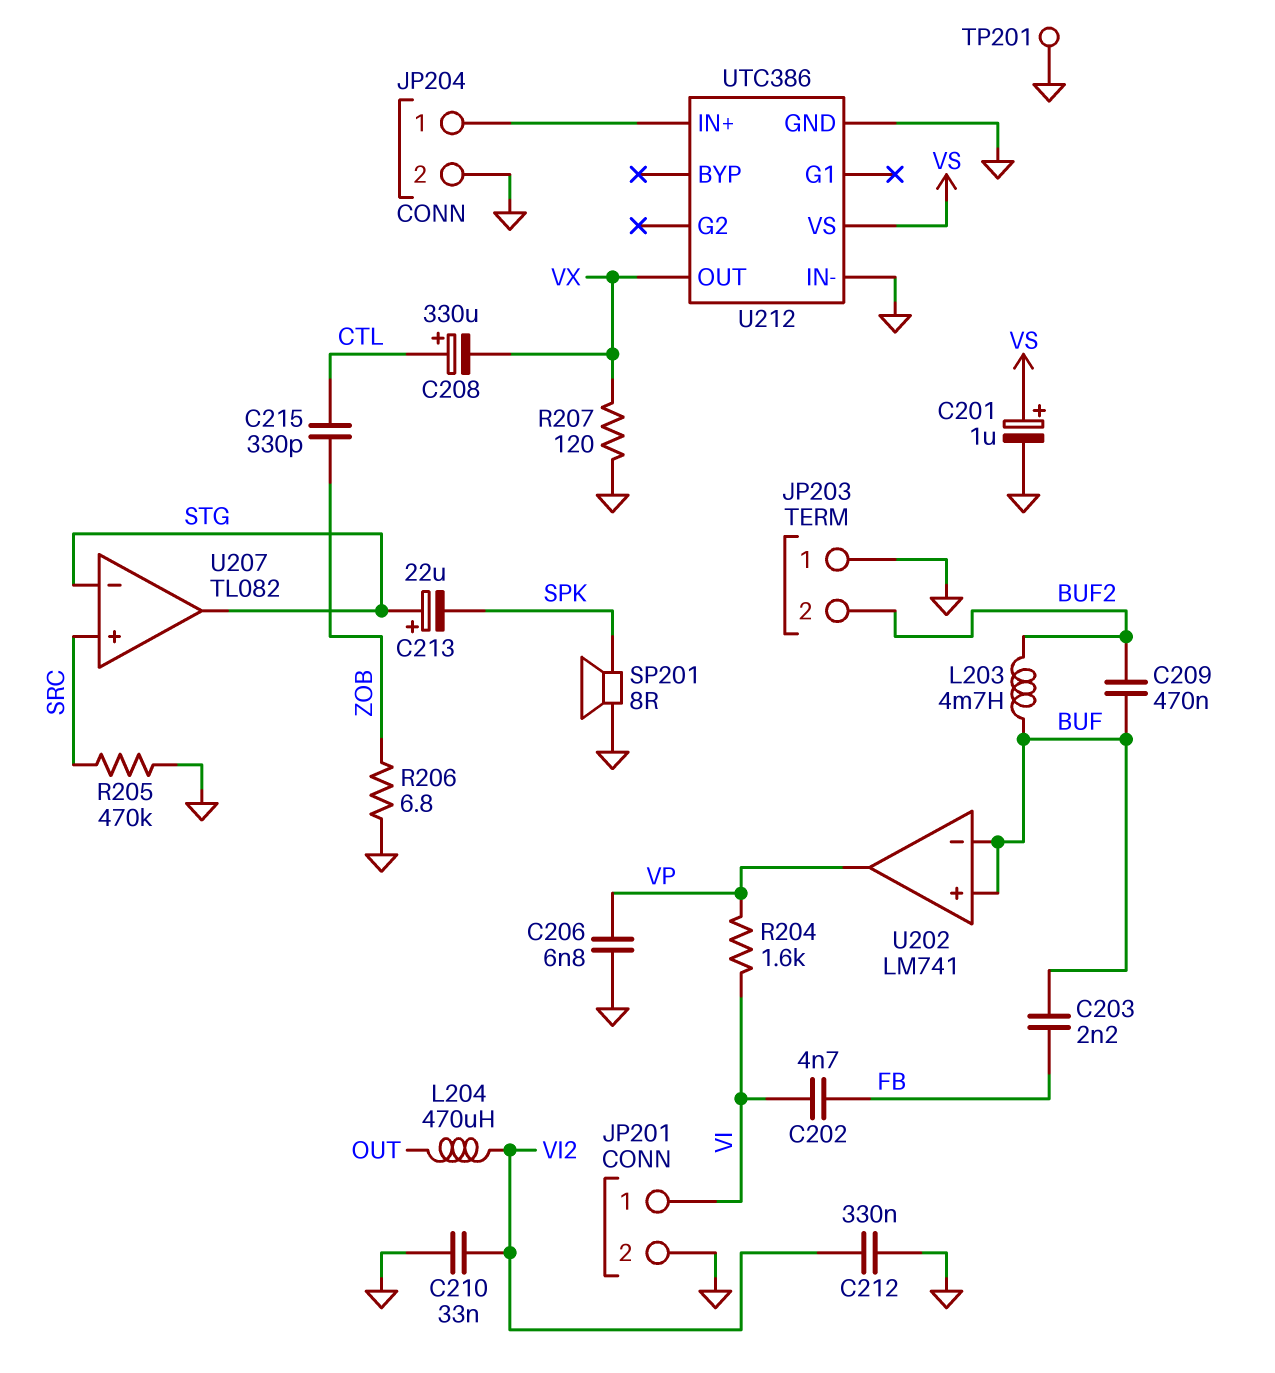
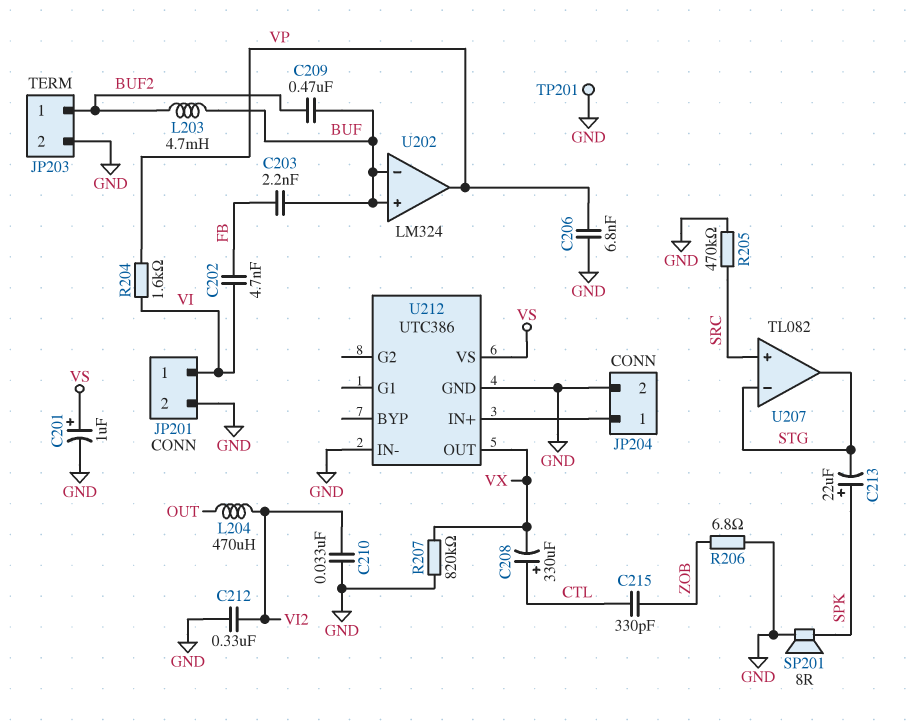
C213: 22uF (plus STG, minus SPK) -> 22uF (plus SPK, minus STG)
JP203 pin 1: GND -> BUF2
JP203 pin 2: BUF2 -> GND
R207: 120 (GND, VX) -> 820k (GND, VX)
U202: LM741 -> LM324

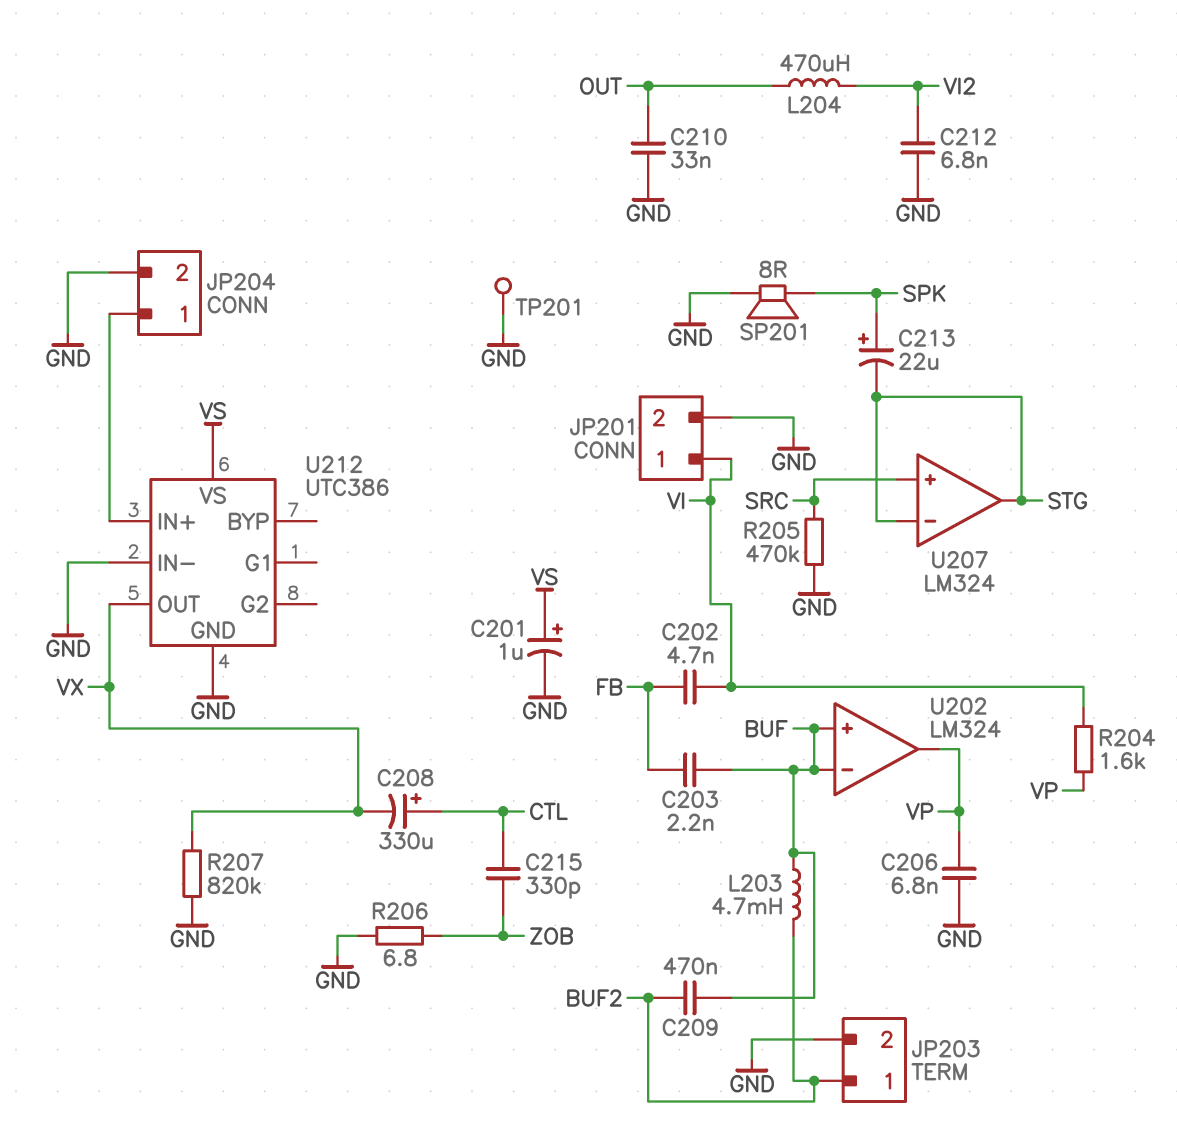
C210: 33nF (GND, VI2) -> 33nF (GND, OUT)
C212: 330nF (GND, VI2) -> 6.8nF (GND, VI2)
U207: TL082 -> LM324

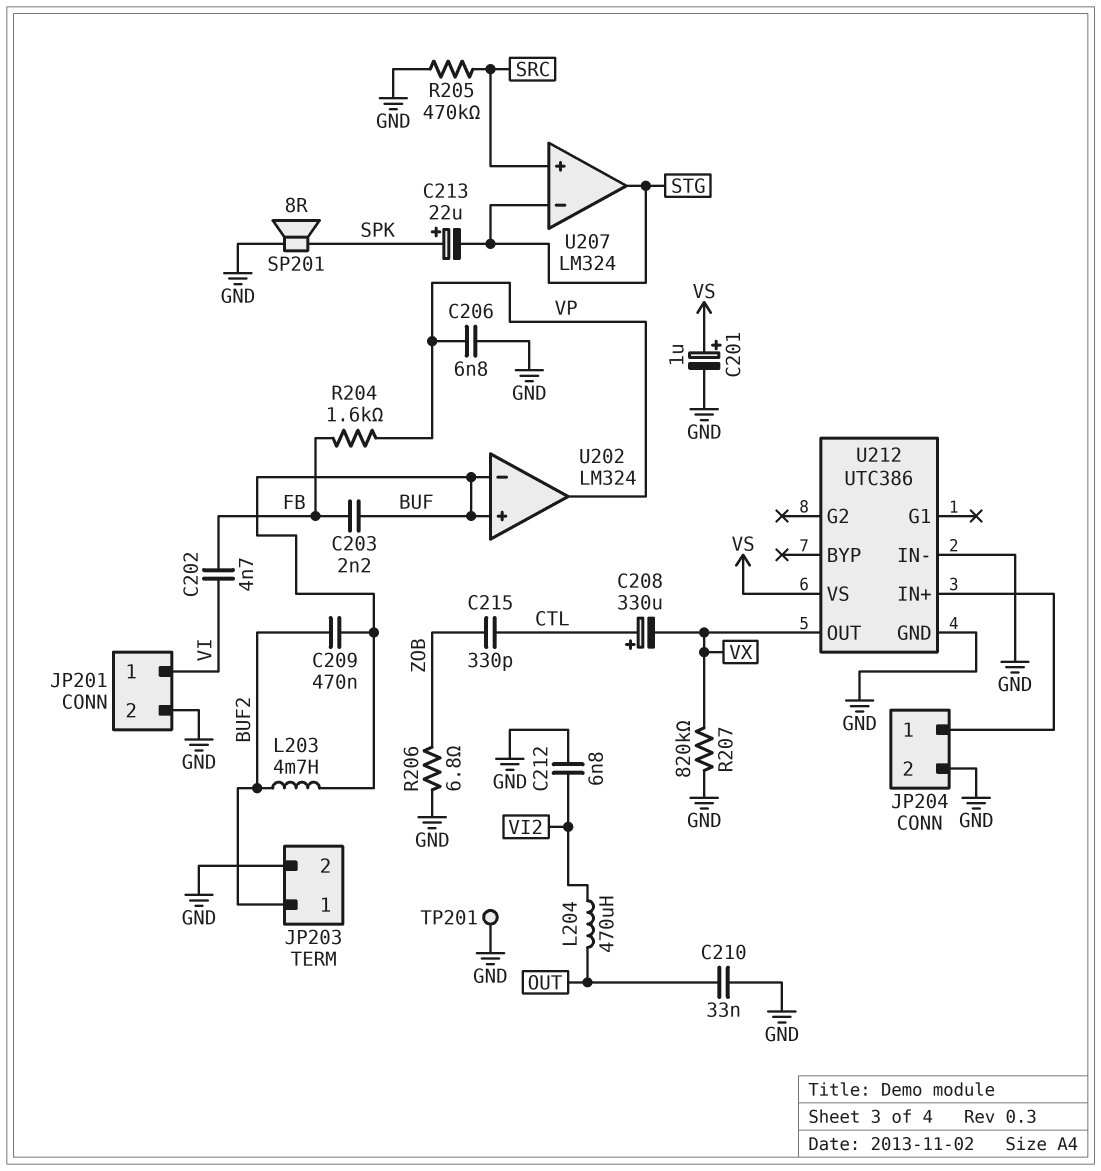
R204: 1.6k (VI, VP) -> 1.6k (FB, VP)

